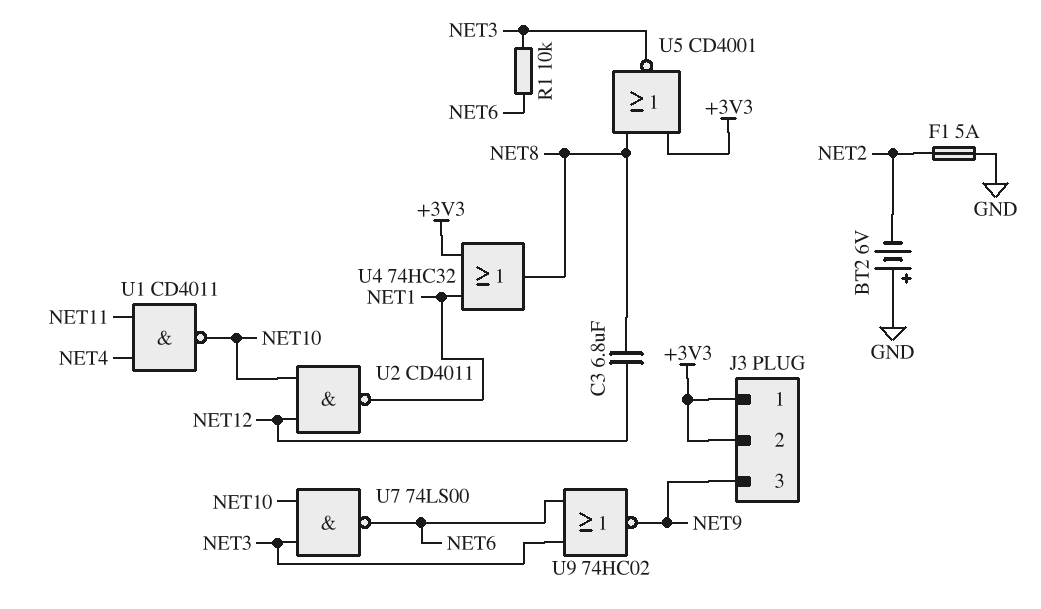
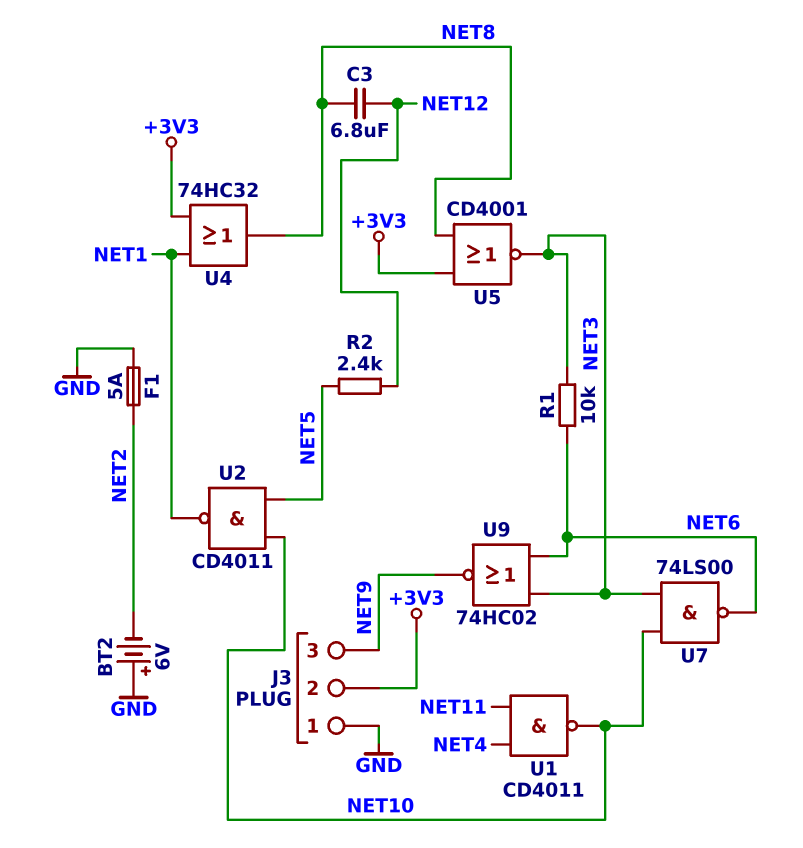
J3 pin 1: +3V3 -> GND
R2: none -> 2.4k (NET5, NET12)
U2: NAND CD4011 (in NET10, in NET12, out NET1) -> NAND CD4011 (in NET5, in NET10, out NET1)

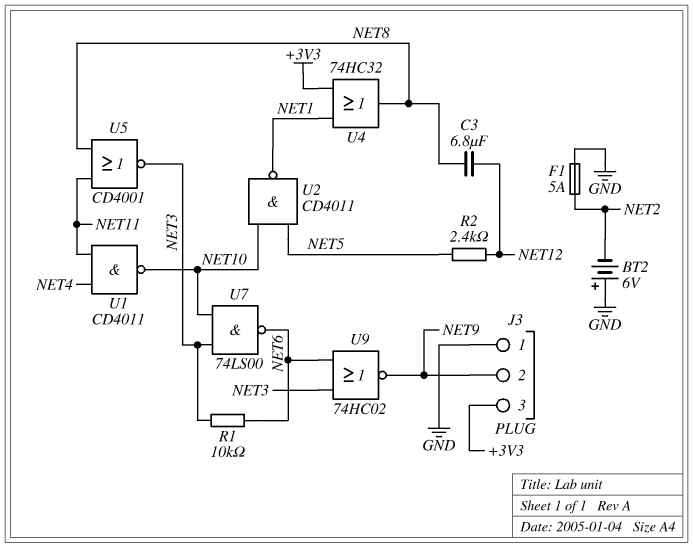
J3 pin 2: +3V3 -> NET9
J3 pin 3: NET9 -> +3V3
U5: NOR CD4001 (in +3V3, in NET8, out NET3) -> NOR CD4001 (in NET8, in NET11, out NET3)

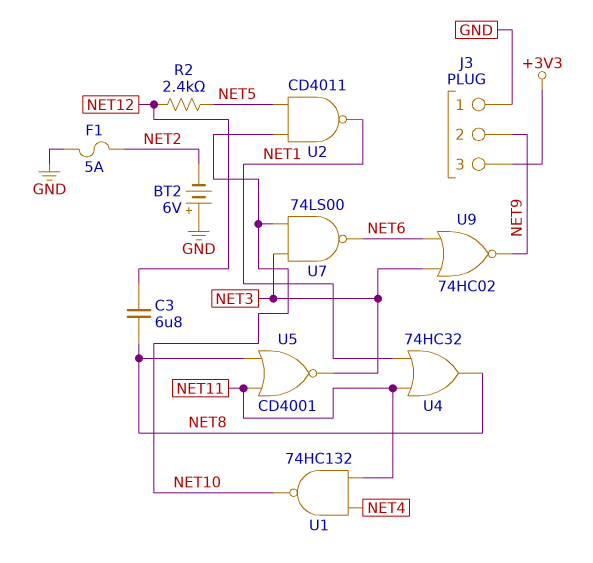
R1: 10k (NET3, NET6) -> none
U1: NAND CD4011 (in NET4, in NET11, out NET10) -> NAND 74HC132 (in NET4, in NET11, out NET10)
U4: OR 74HC32 (in +3V3, in NET1, out NET8) -> OR 74HC32 (in NET1, in NET11, out NET8)

